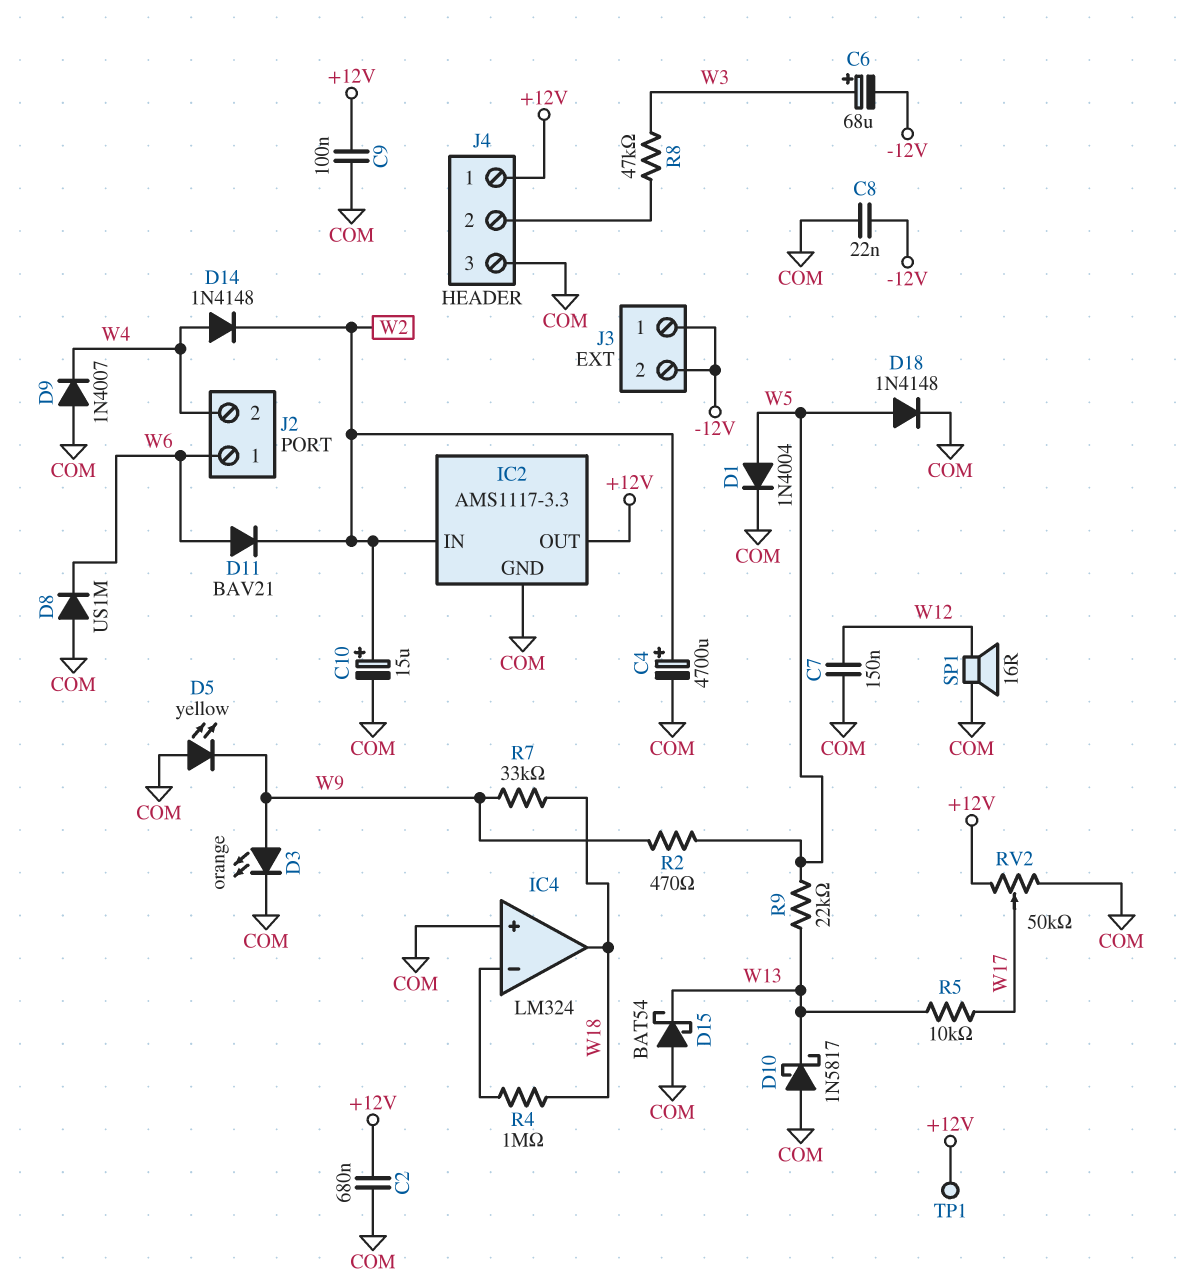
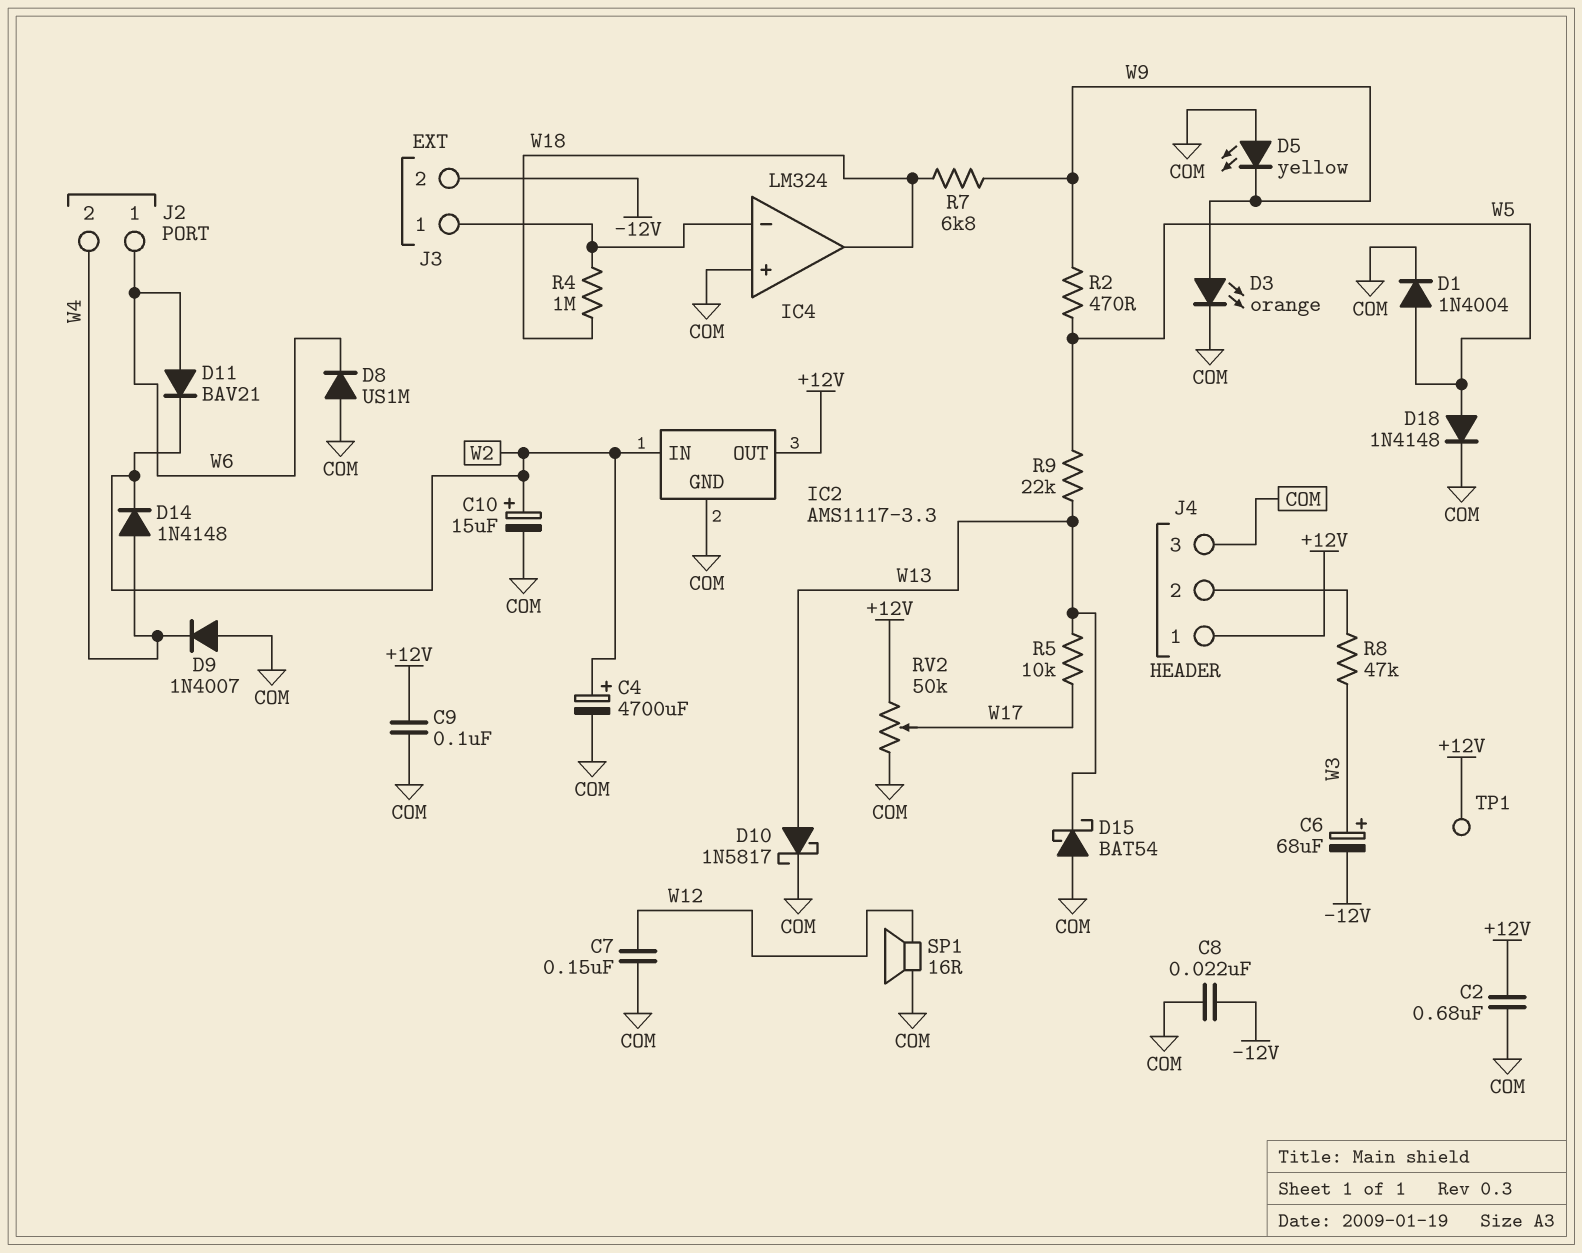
D10: schottky 1N5817 (A COM, K W13) -> schottky 1N5817 (A W13, K COM)
J3 pin 1: -12V -> IC4/in-
R7: 33k (W9, W18) -> 6.8k (W9, W18)

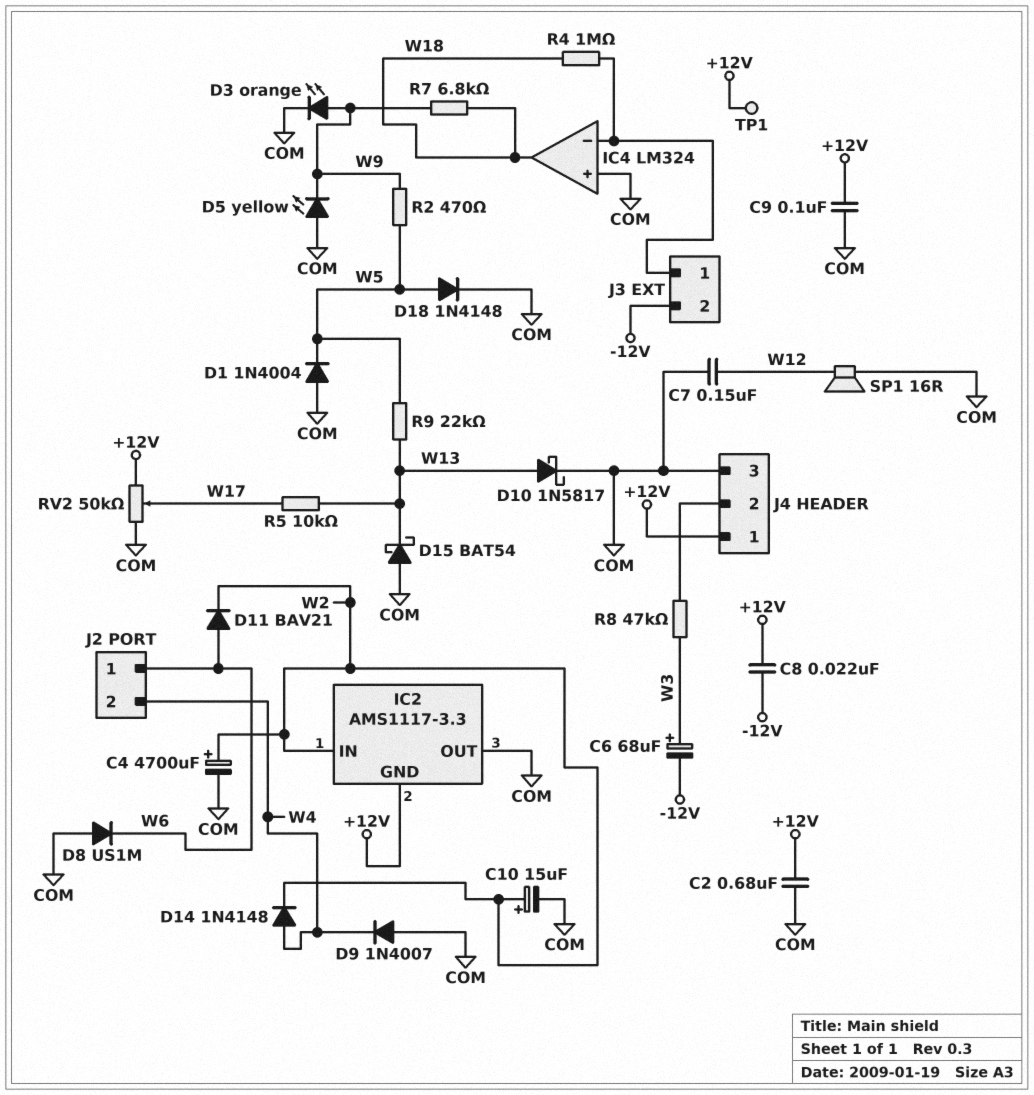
C8: 22nF (-12V, COM) -> 22nF (+12V, -12V)
D1: diode 1N4004 (A W5, K COM) -> diode 1N4004 (A COM, K W5)
IC2 pin GND: COM -> +12V
IC2 pin OUT: +12V -> COM

